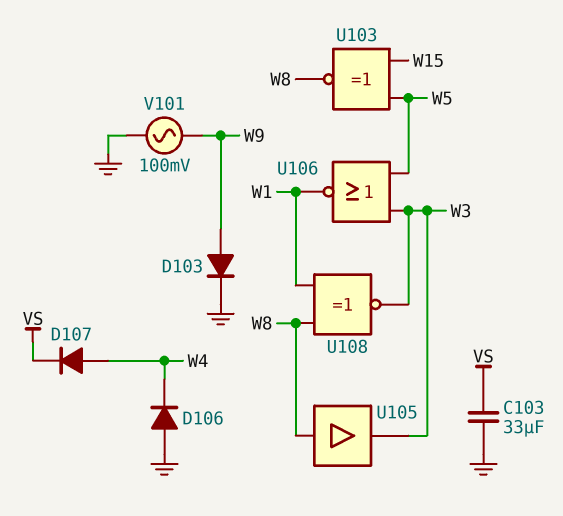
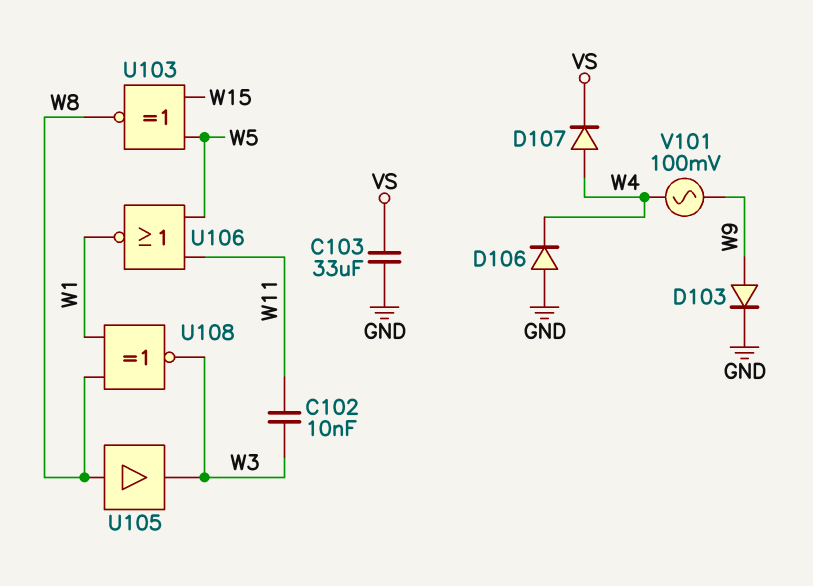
C102: none -> 10nF (W3, W11)
U106: NOR (in W3, in W5, out W1) -> NOR (in W5, in W11, out W1)
V101: AC 100mV (GND, W9) -> AC 100mV (W4, W9)

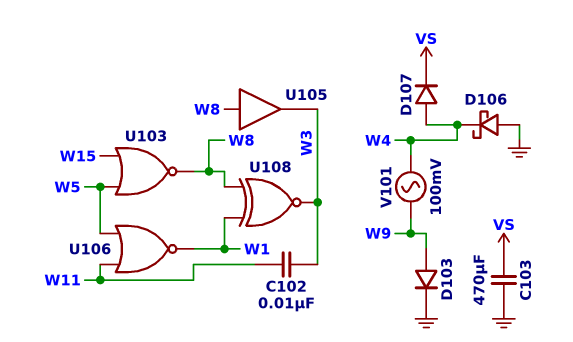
C103: 33uF (GND, VS) -> 470uF (GND, VS)
D106: diode (A GND, K W4) -> schottky (A GND, K W4)
U103: XNOR (in W5, in W15, out W8) -> NOR (in W5, in W15, out W8)

